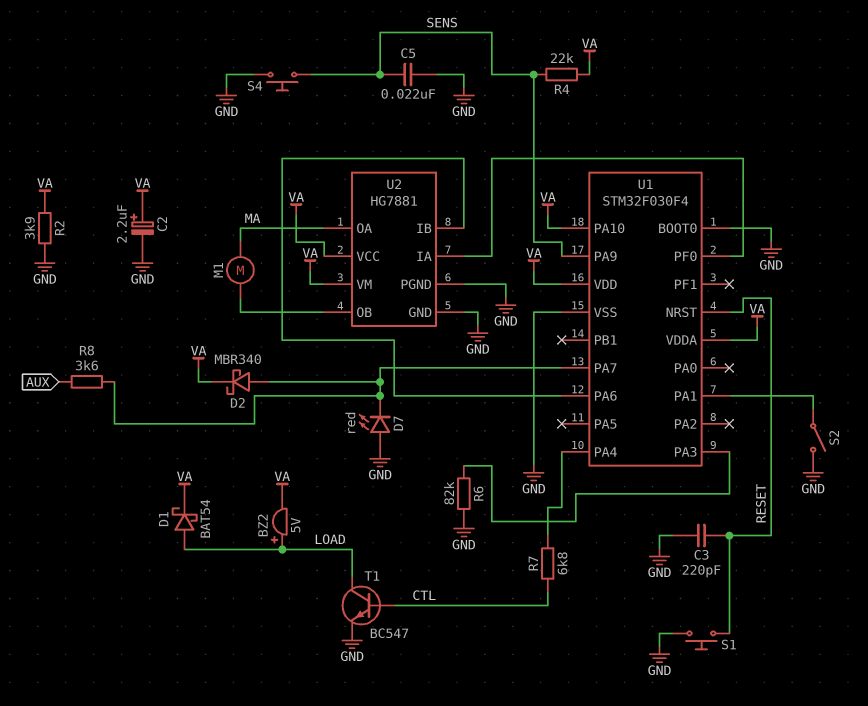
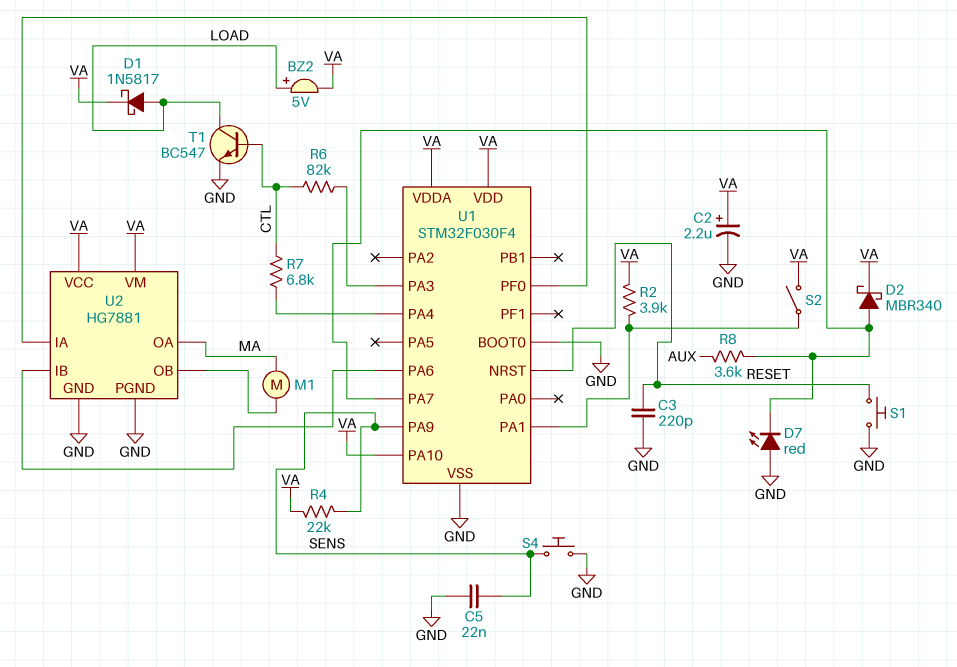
D1: schottky BAT54 (A LOAD, K VA) -> schottky 1N5817 (A LOAD, K VA)
R2: 3.9k (GND, VA) -> 3.9k (U1/PA1, VA)
R6: 82k (GND, U1/PA3) -> 82k (CTL, U1/PA3)
S2: switch (GND, U1/PA1) -> switch (U1/PA1, VA)

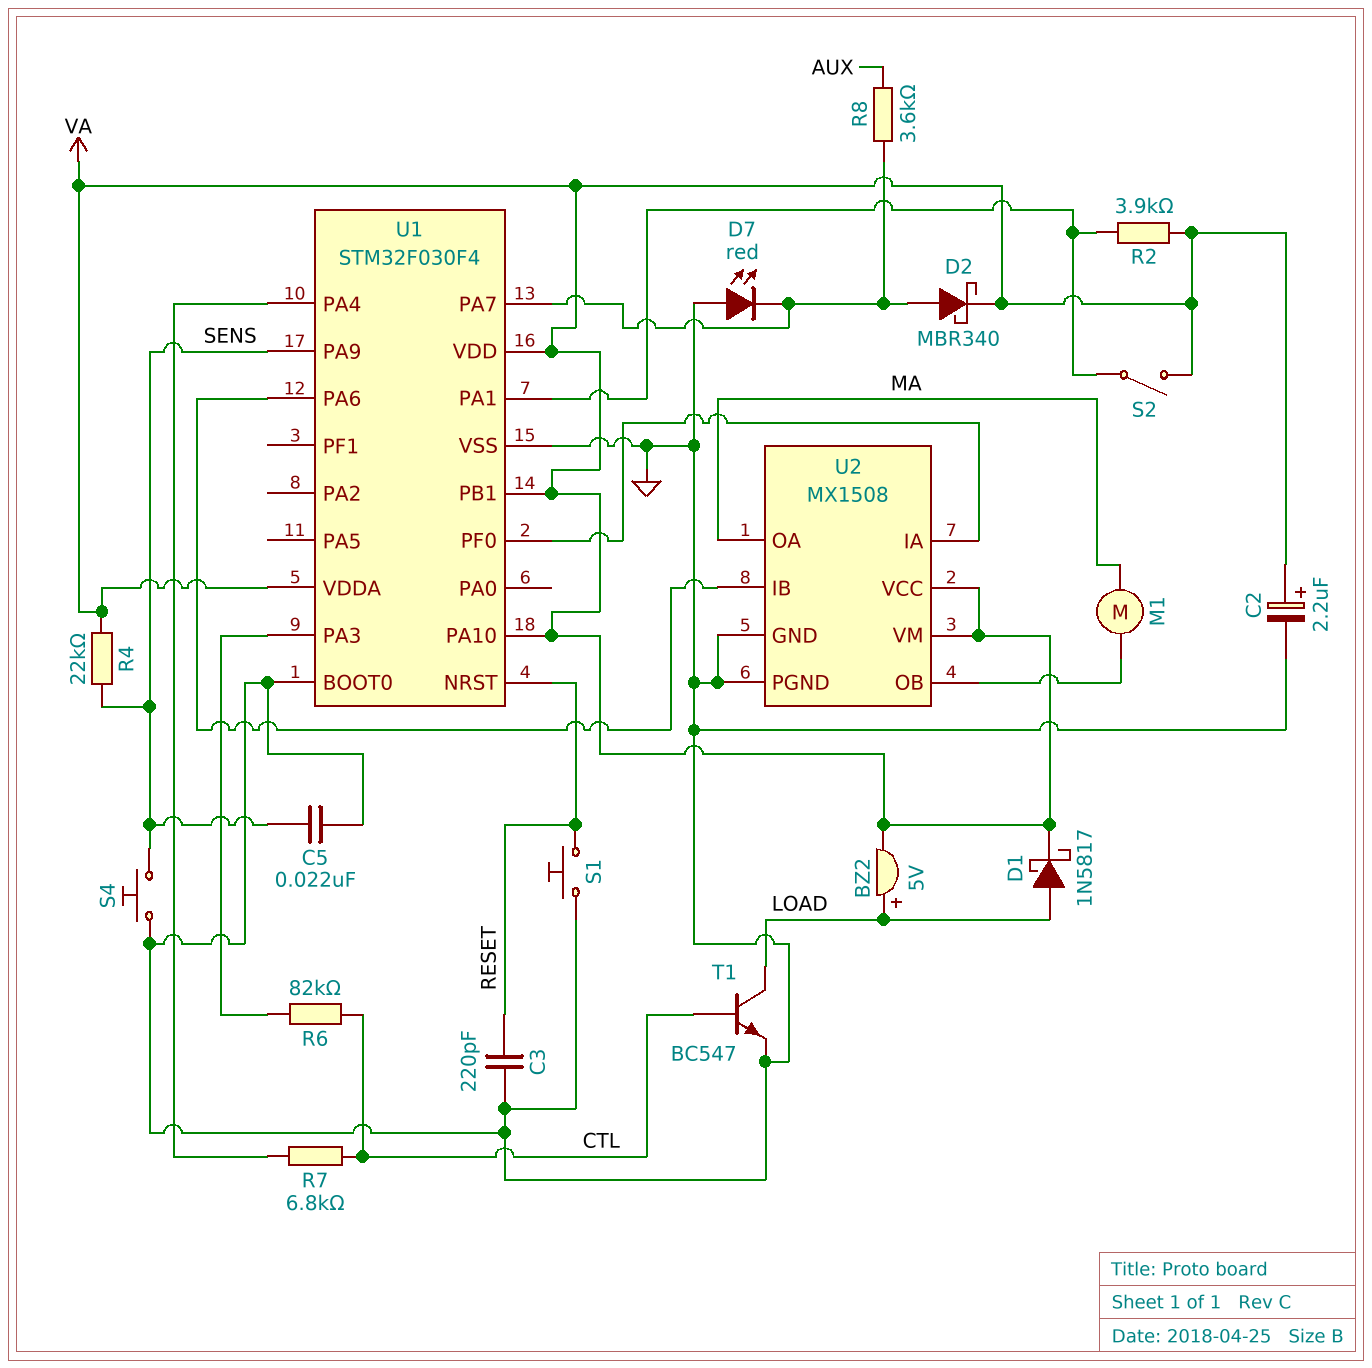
U1 pin PB1: none -> VA
U2: HG7881 -> MX1508

